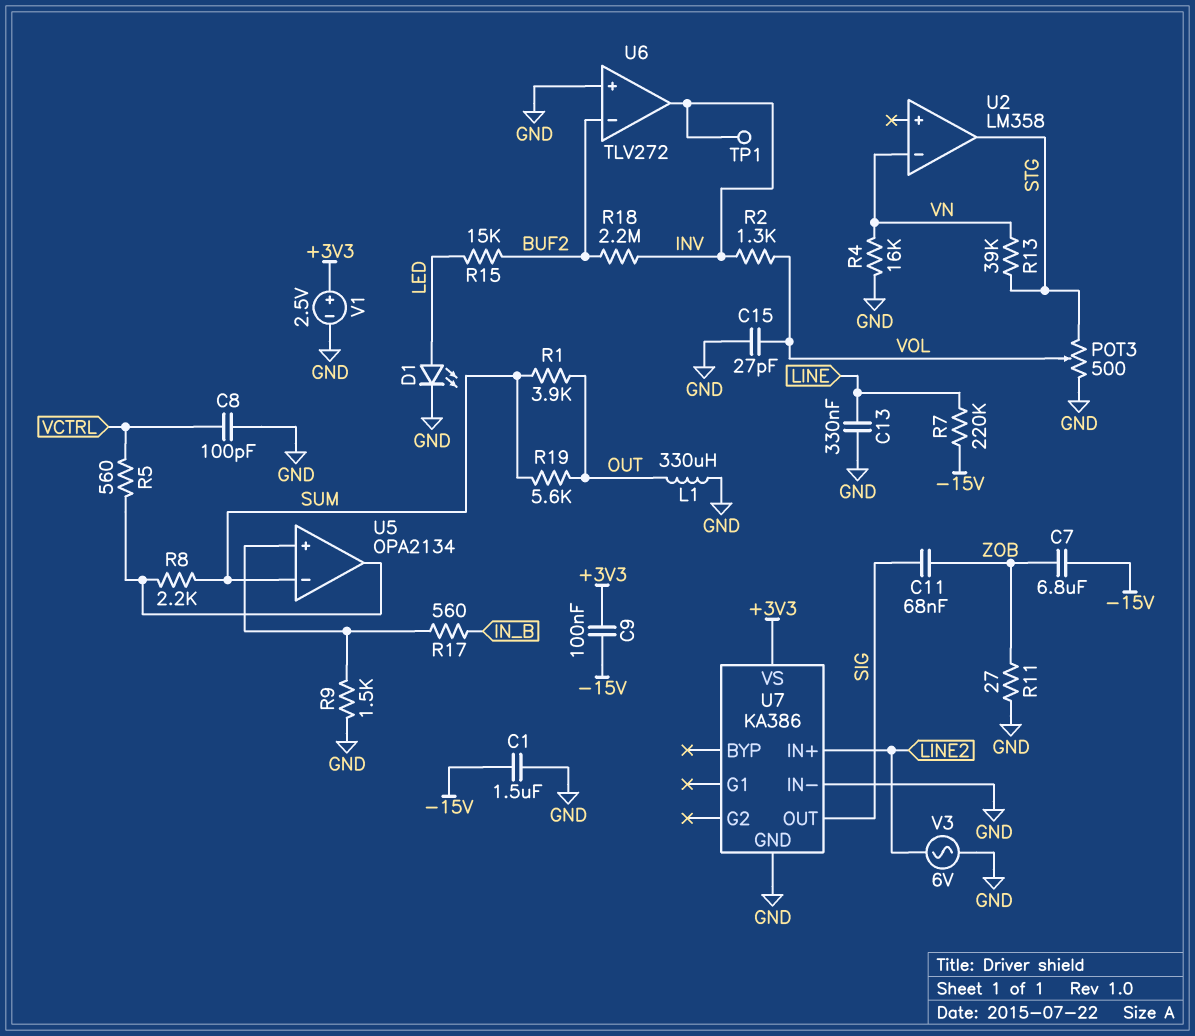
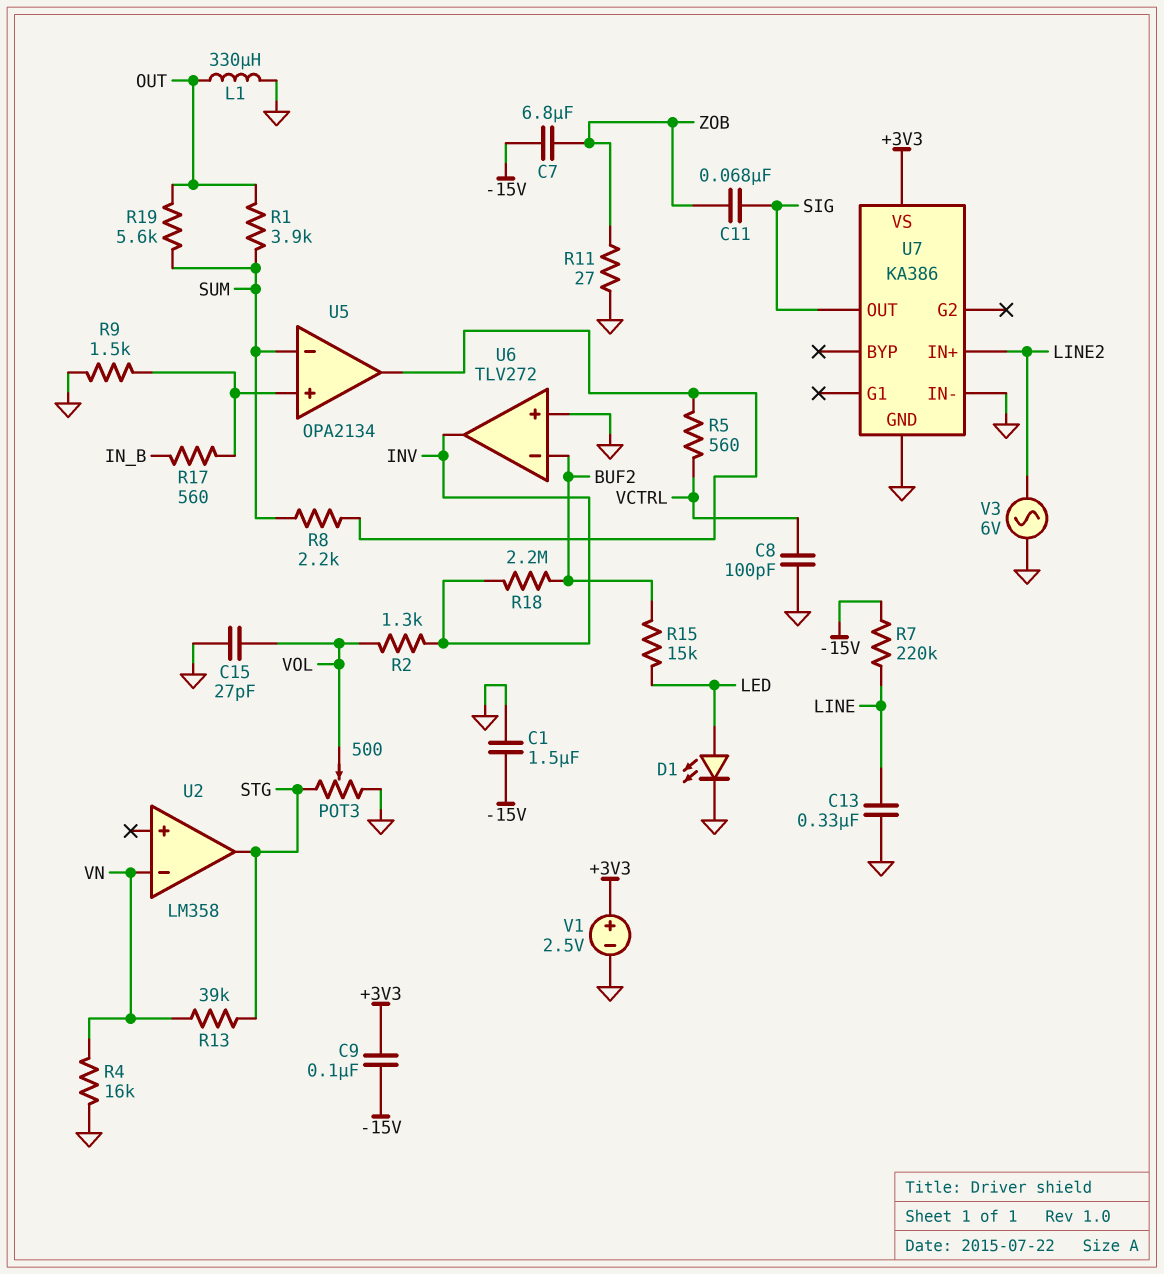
TP1: test point (INV) -> none

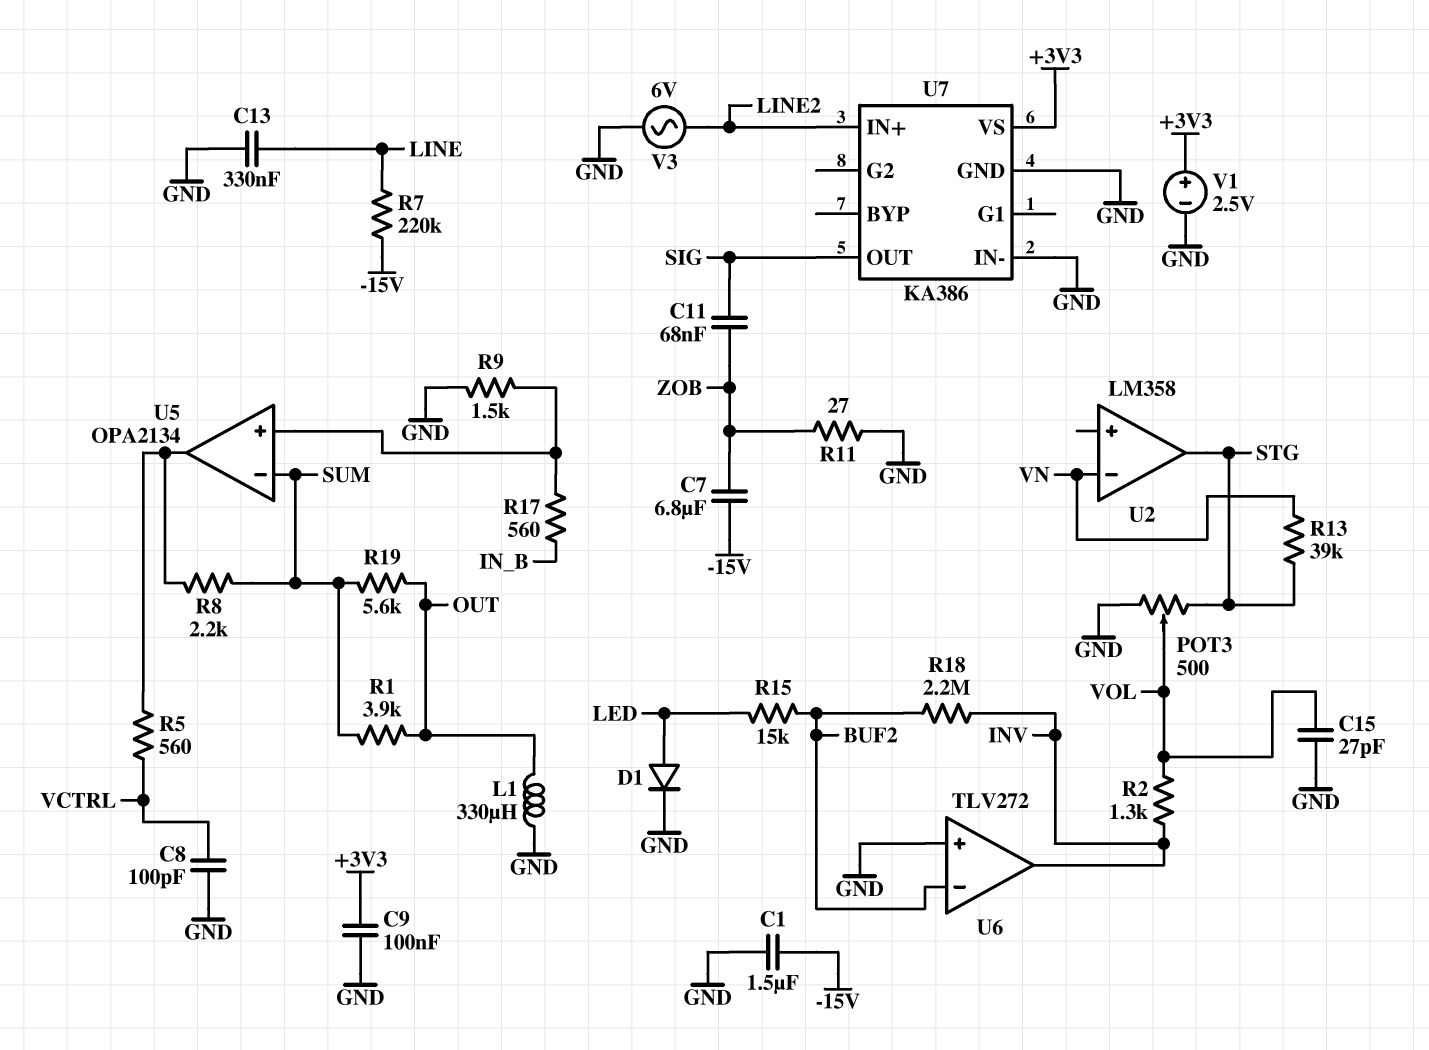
C9: 100nF (+3V3, -15V) -> 100nF (+3V3, GND)
D1: LED (A LED, K GND) -> diode (A LED, K GND)
R4: 16k (GND, VN) -> none

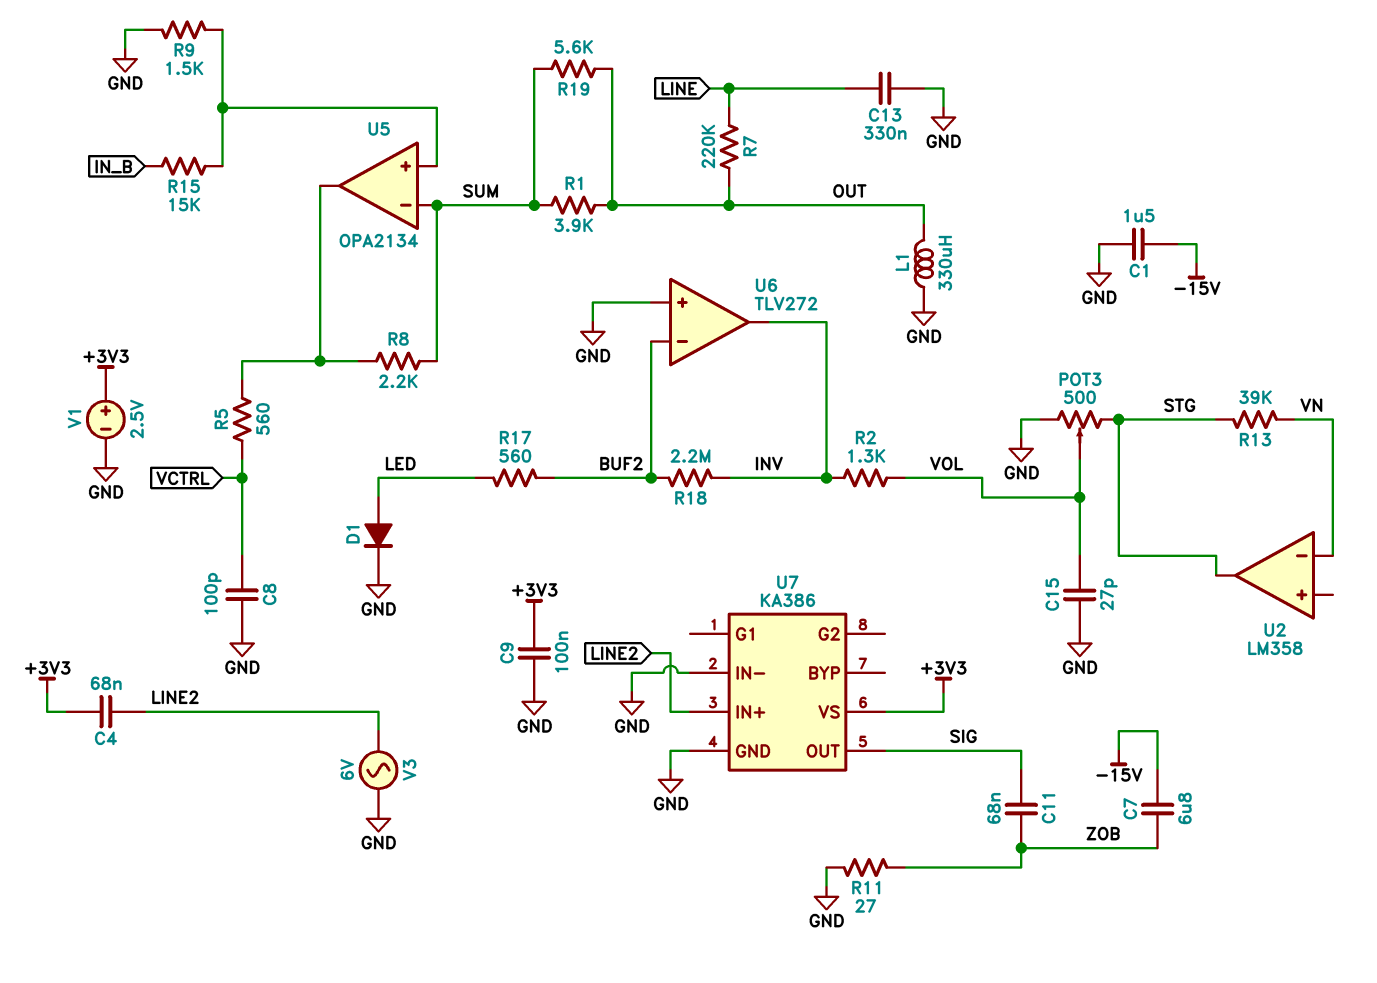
C4: none -> 68nF (+3V3, LINE2)
R7: 220k (-15V, LINE) -> 220k (LINE, OUT)
R15: 15k (BUF2, LED) -> 15k (IN_B, U5/in+)
R17: 560 (IN_B, U5/in+) -> 560 (BUF2, LED)

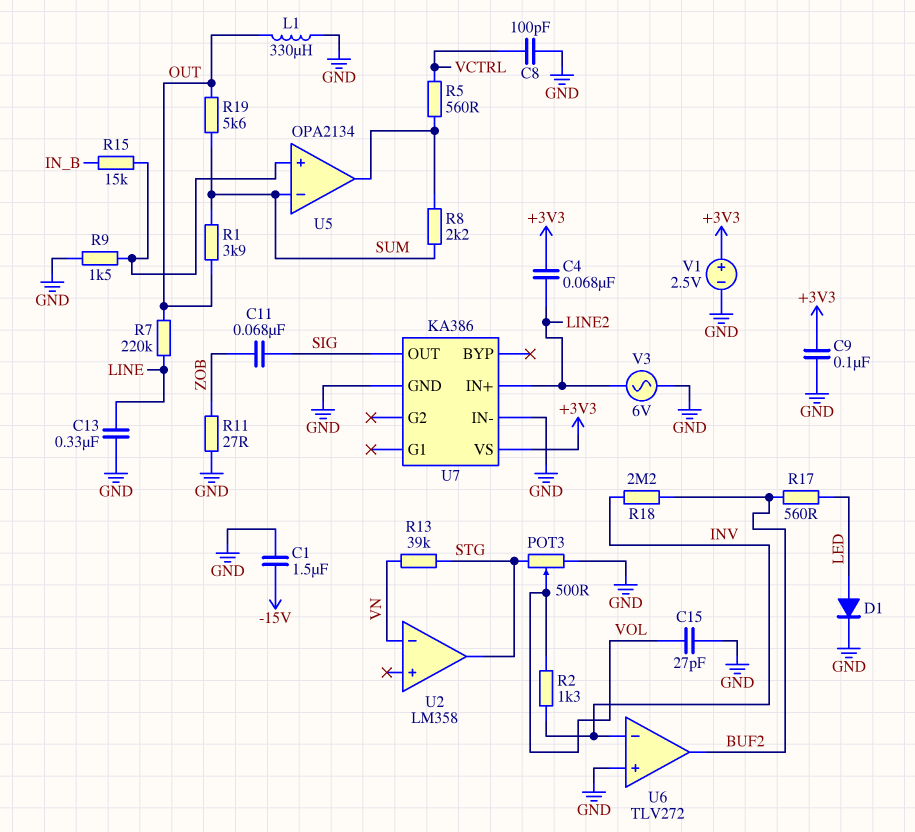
C7: 6.8uF (-15V, ZOB) -> none
U6 pin in-: BUF2 -> INV
U6 pin out: INV -> BUF2

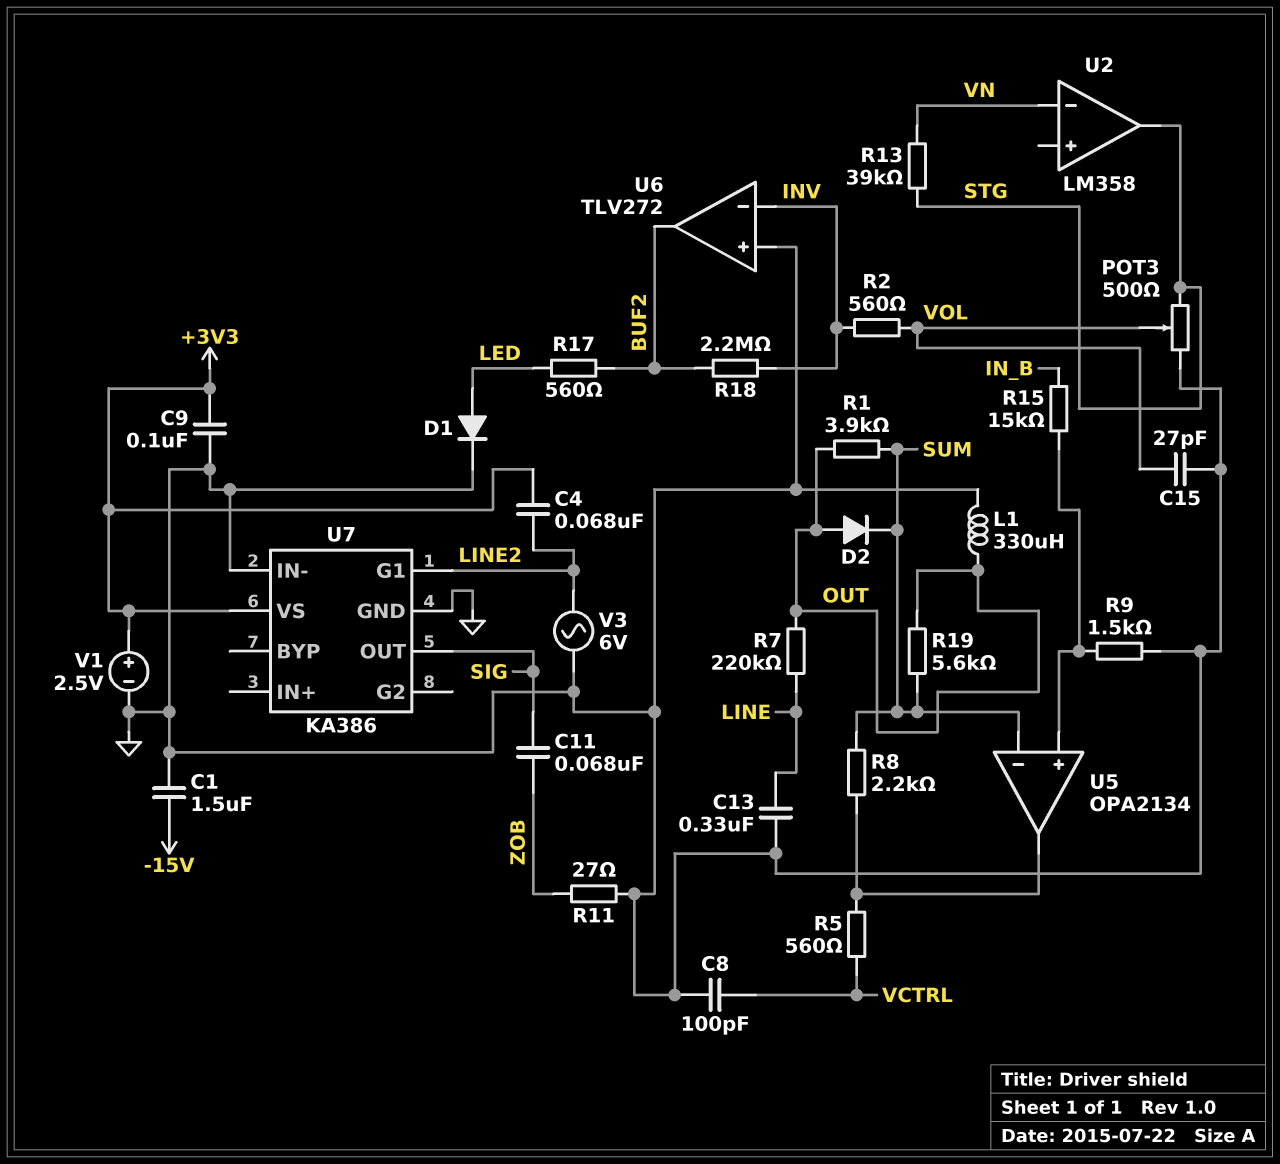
D2: none -> diode (A OUT, K SUM)
R2: 1.3k (INV, VOL) -> 560 (INV, VOL)
U7 pin G1: none -> LINE2
U7 pin IN+: LINE2 -> none

